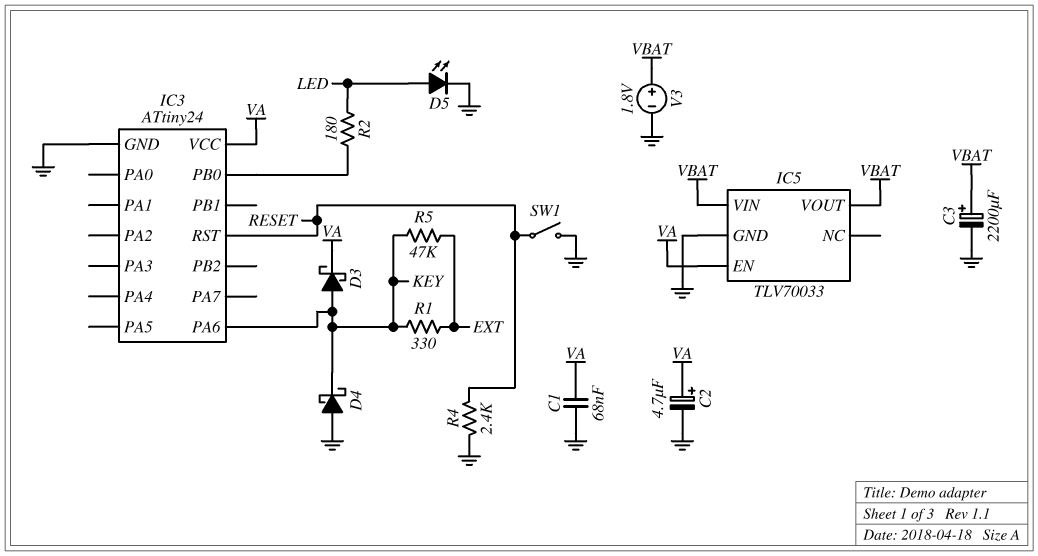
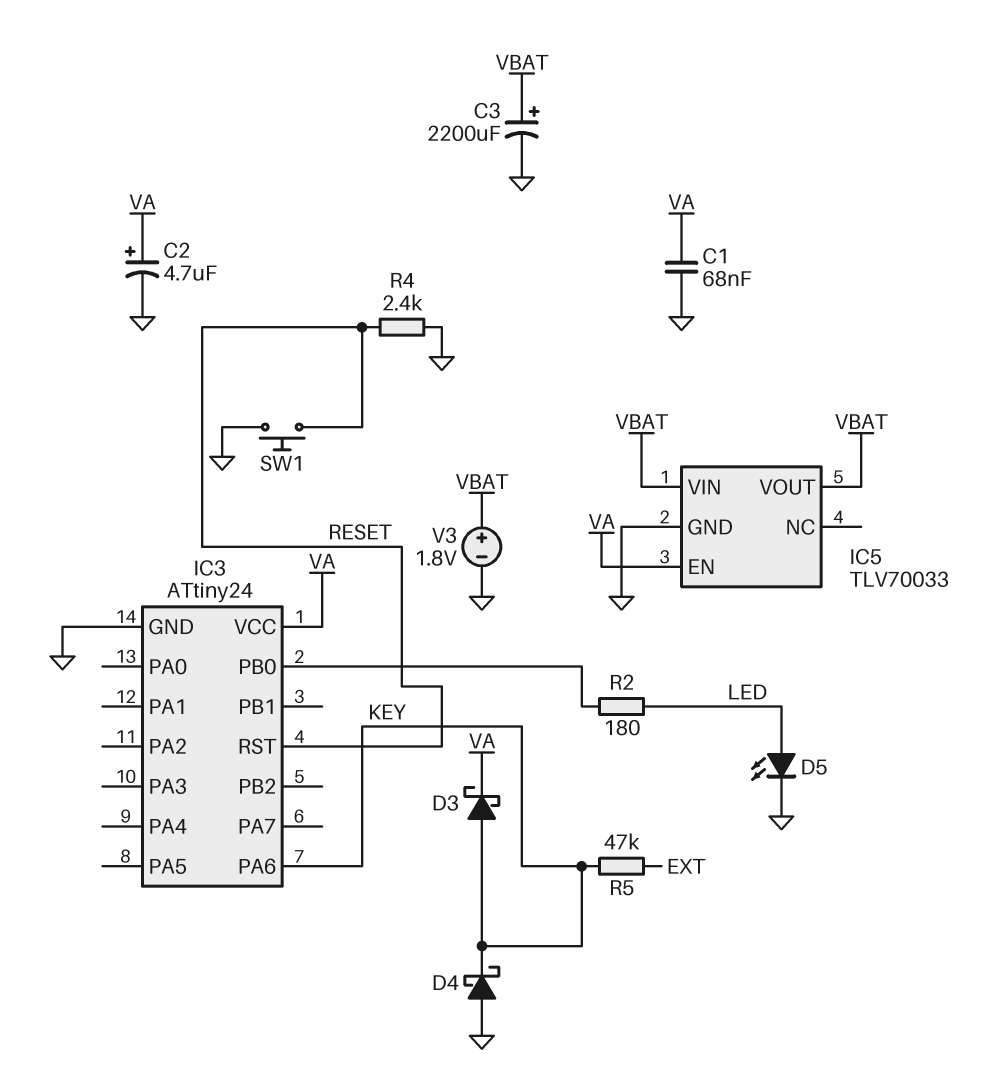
R1: 330 (EXT, KEY) -> none
SW1: switch (GND, RESET) -> button (GND, RESET)

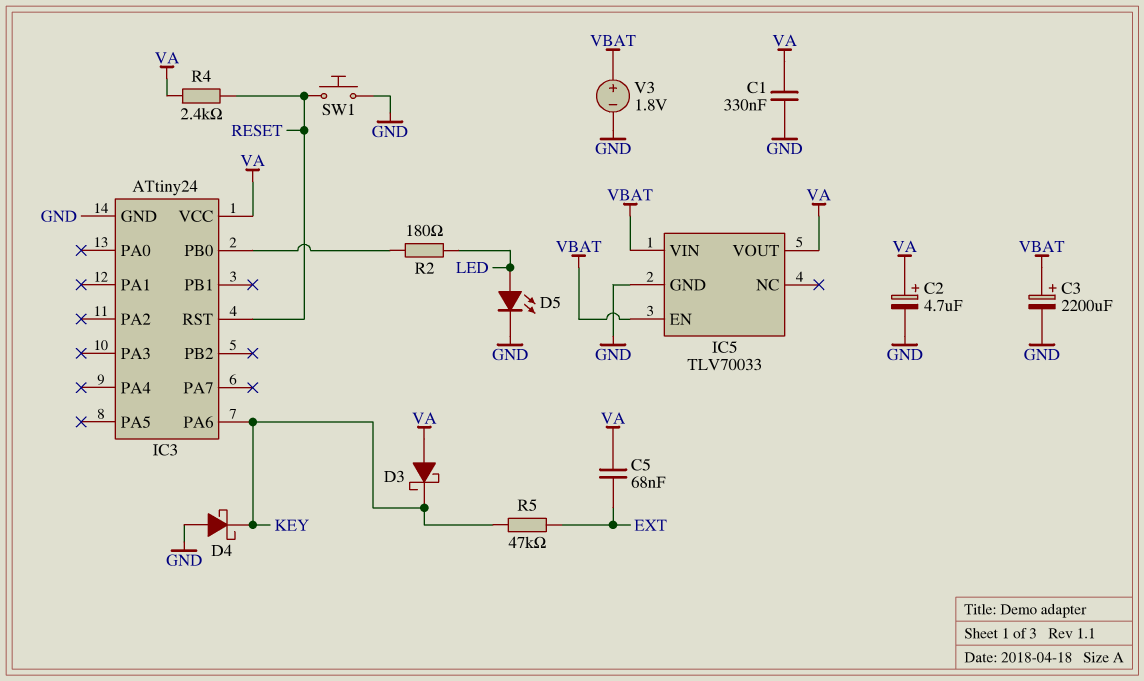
C1: 68nF (GND, VA) -> 330nF (GND, VA)
C5: none -> 68nF (EXT, VA)
D3: schottky (A KEY, K VA) -> schottky (A VA, K KEY)
IC5 pin EN: VA -> VBAT
IC5 pin VOUT: VBAT -> VA
R4: 2.4k (GND, RESET) -> 2.4k (RESET, VA)

